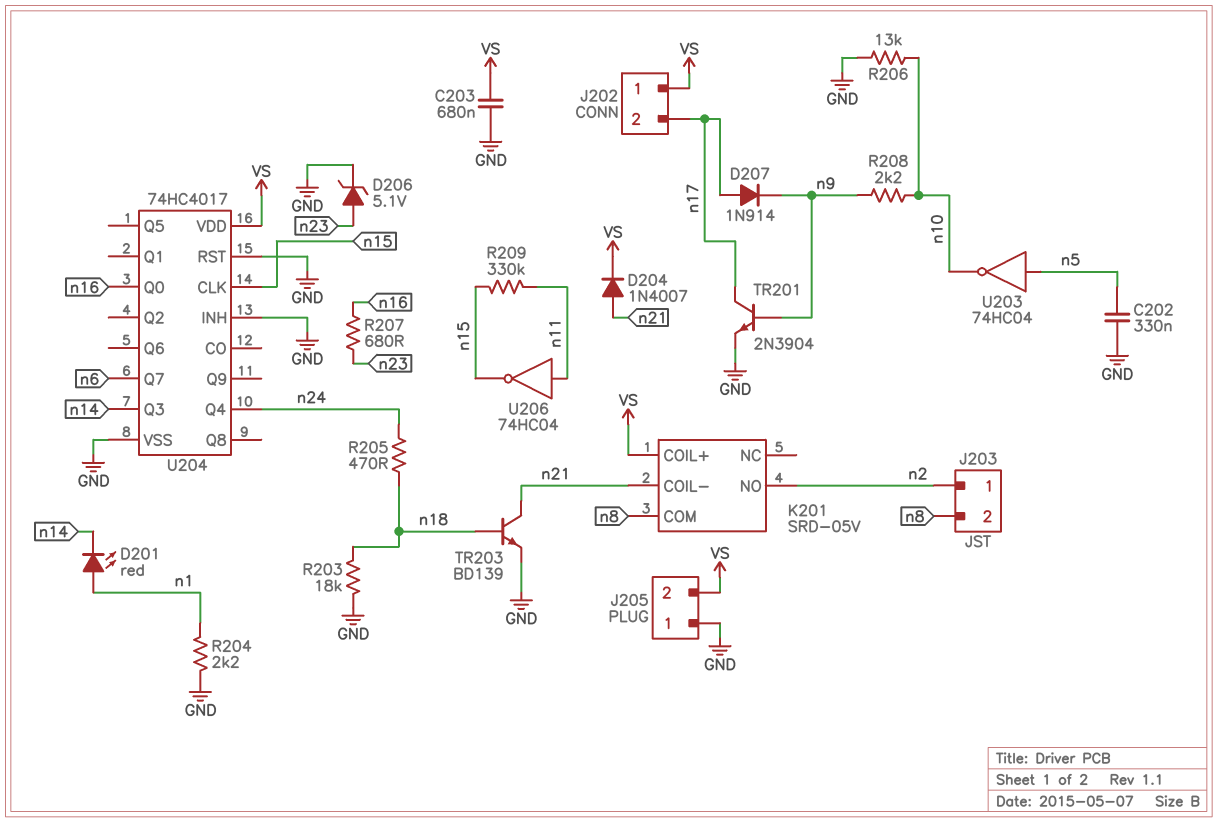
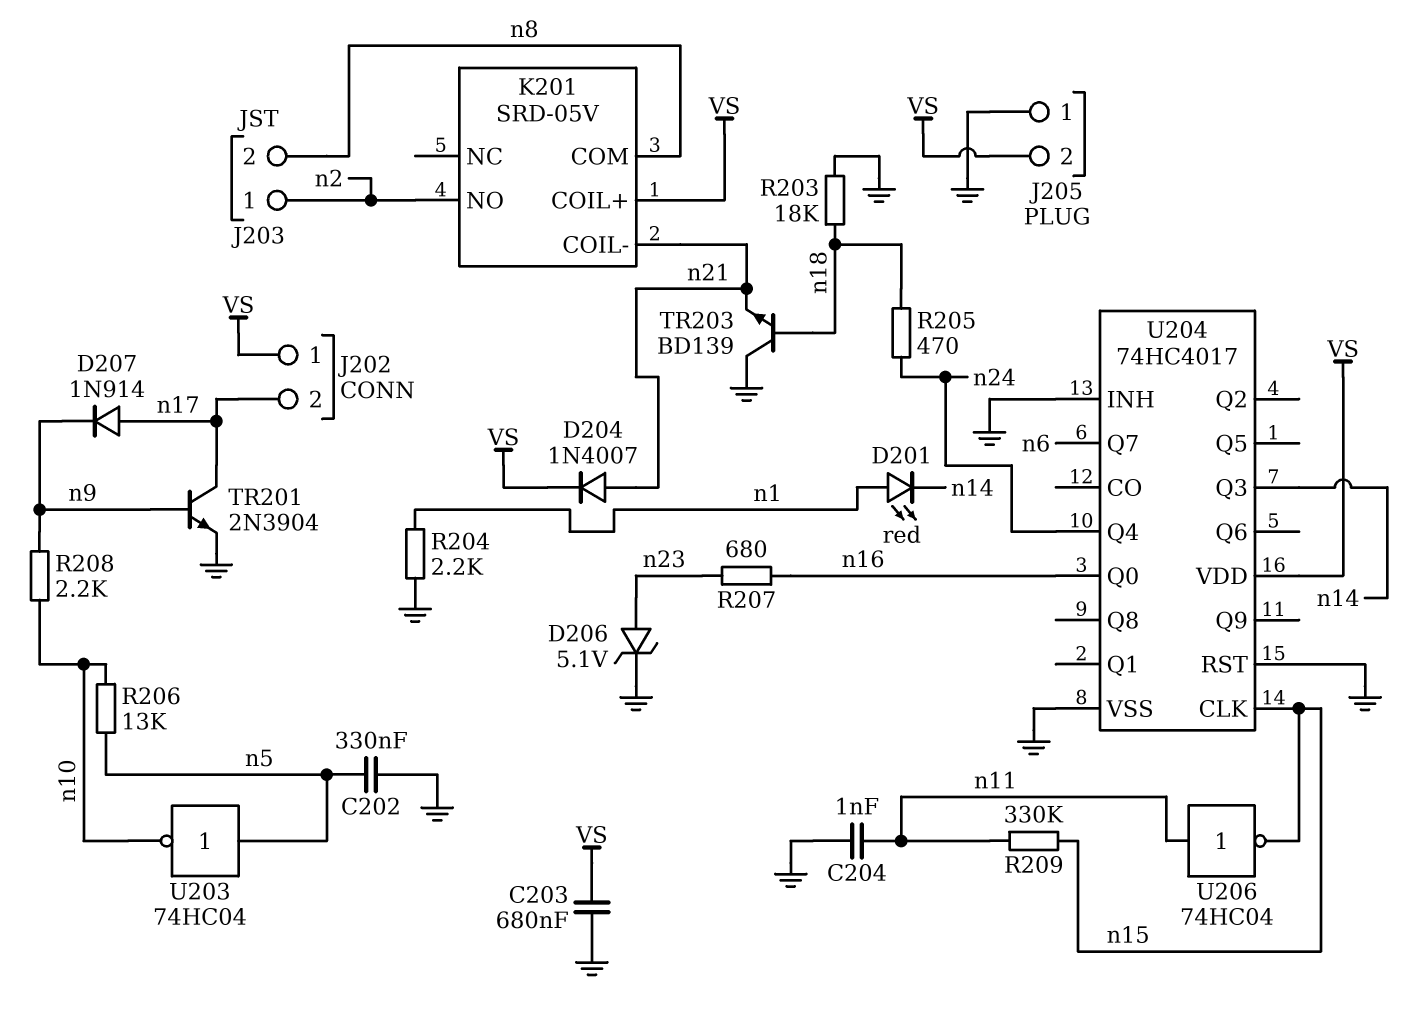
C204: none -> 1nF (GND, n11)
R206: 13k (GND, n10) -> 13k (n5, n10)
TR203: NPN BD139 (B n18, C n21, E GND) -> NPN BD139 (B n18, C GND, E n21)

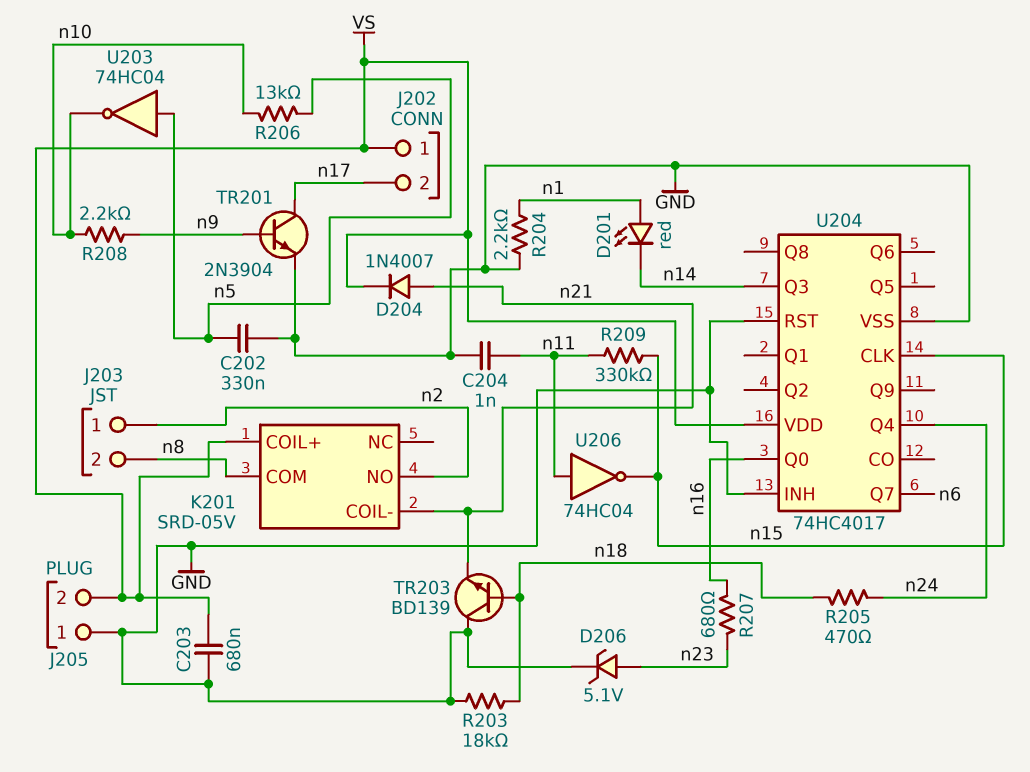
D207: diode 1N914 (A n17, K n9) -> none

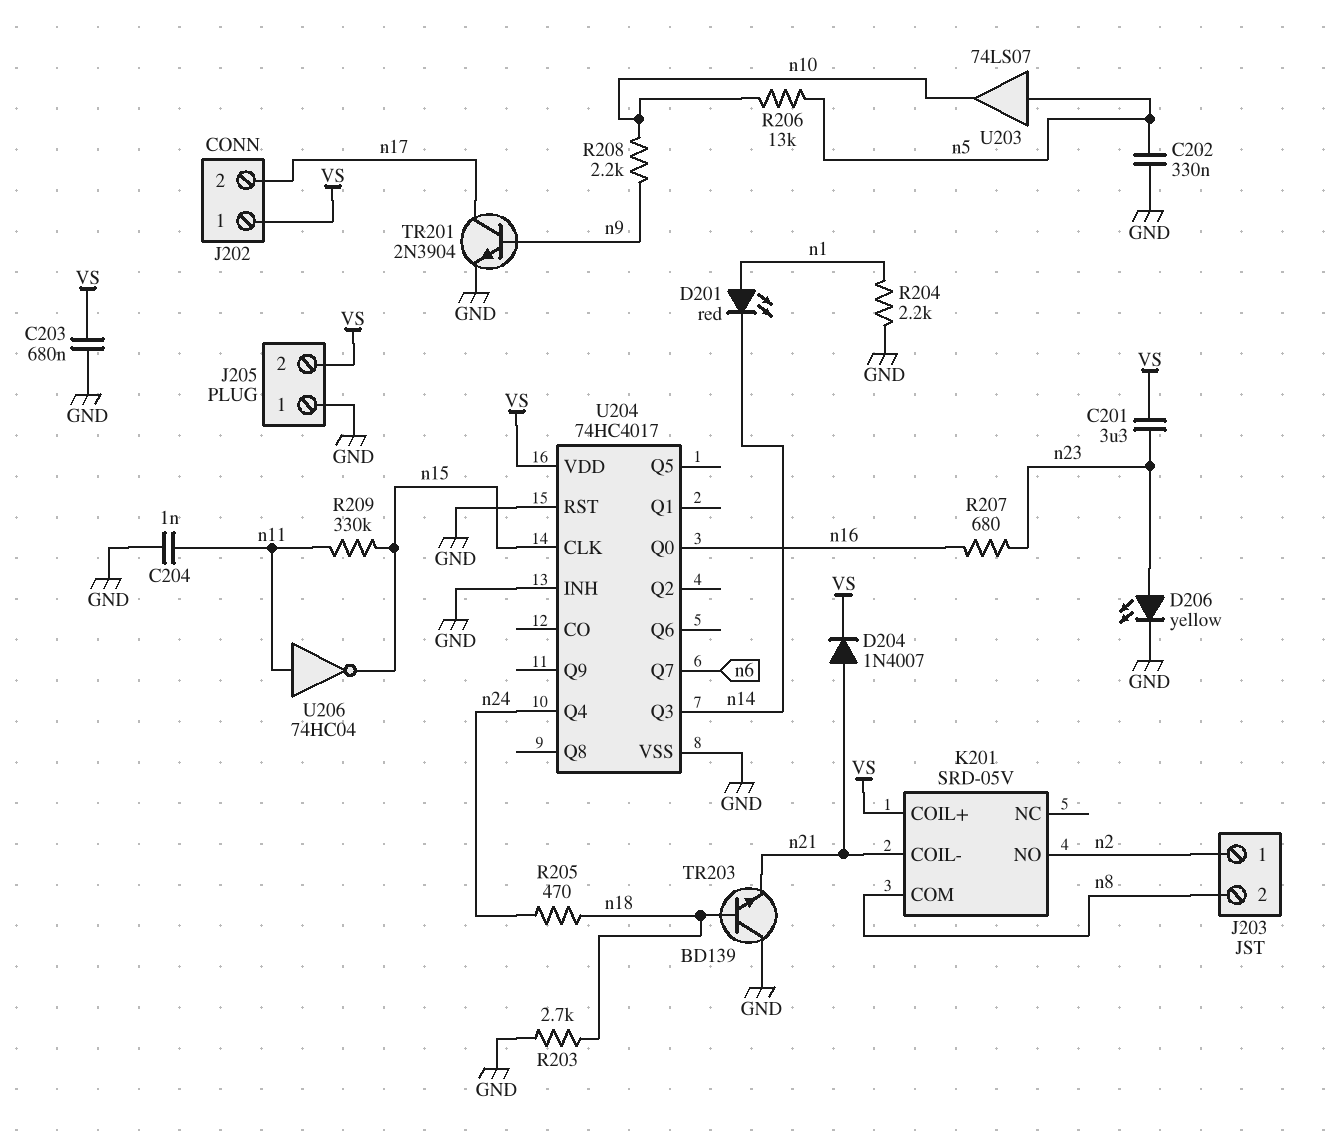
C201: none -> 3.3uF (VS, n23)
D206: zener 5.1V (A n23, K GND) -> LED yellow (A n23, K GND)
R203: 18k (GND, n18) -> 2.7k (GND, n18)
U203: NOT 74HC04 (in n5, out n10) -> buffer 74LS07 (in n5, out n10)

